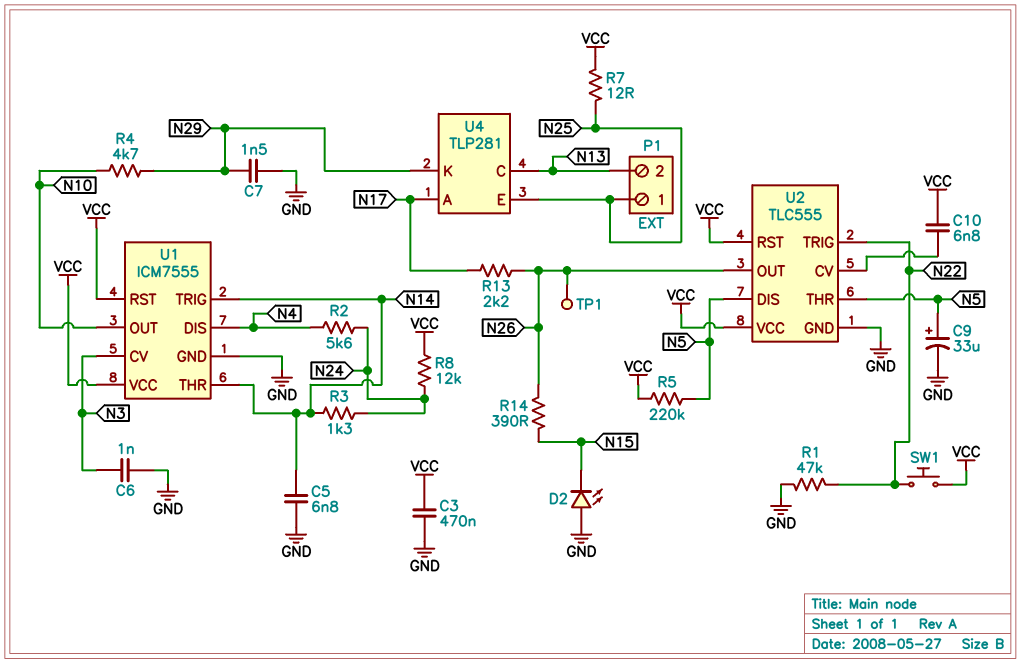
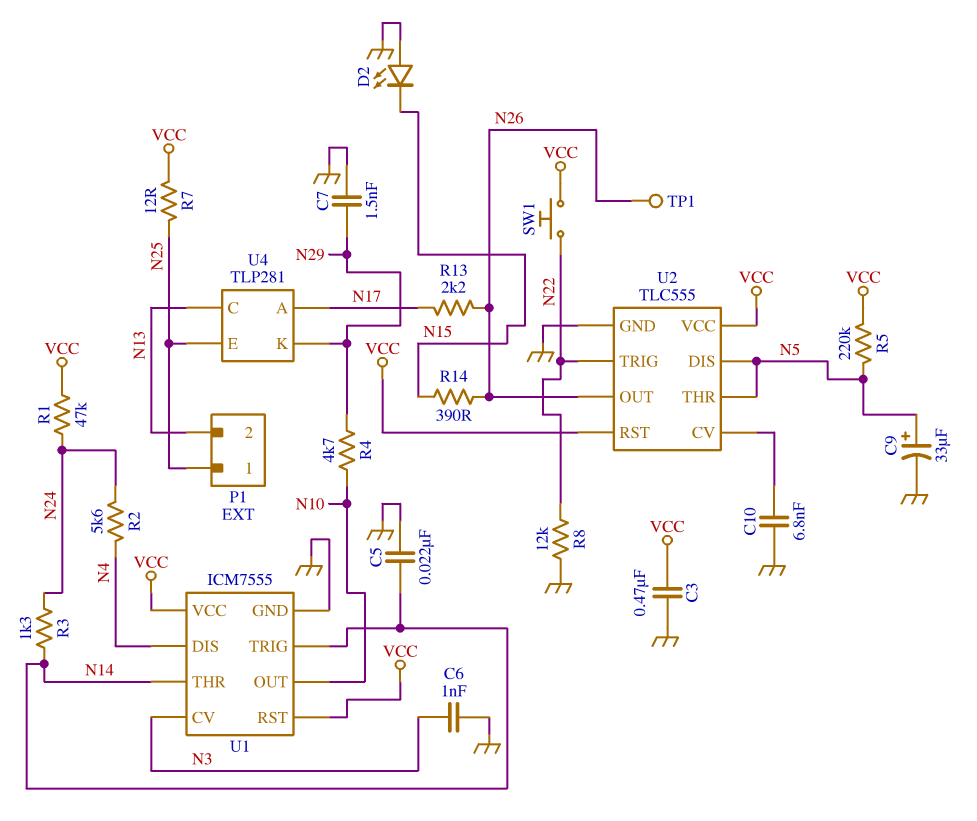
C5: 6.8nF (GND, N14) -> 22nF (GND, N14)
C10: 6.8nF (U2/CV, VCC) -> 6.8nF (GND, U2/CV)
R1: 47k (GND, N22) -> 47k (N24, VCC)
R8: 12k (N24, VCC) -> 12k (GND, N22)

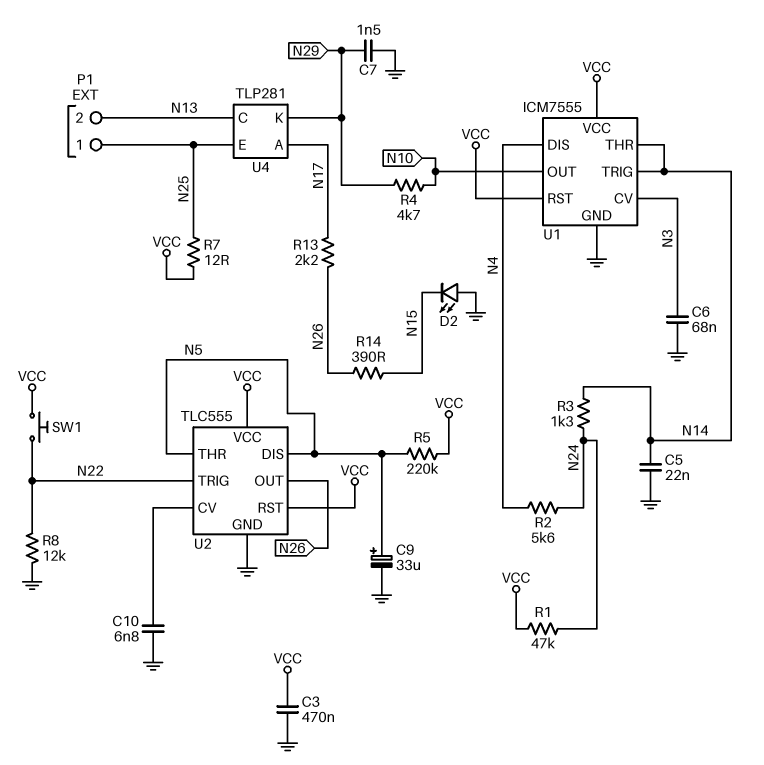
C6: 1nF (GND, N3) -> 68nF (GND, N3)
TP1: test point (N26) -> none

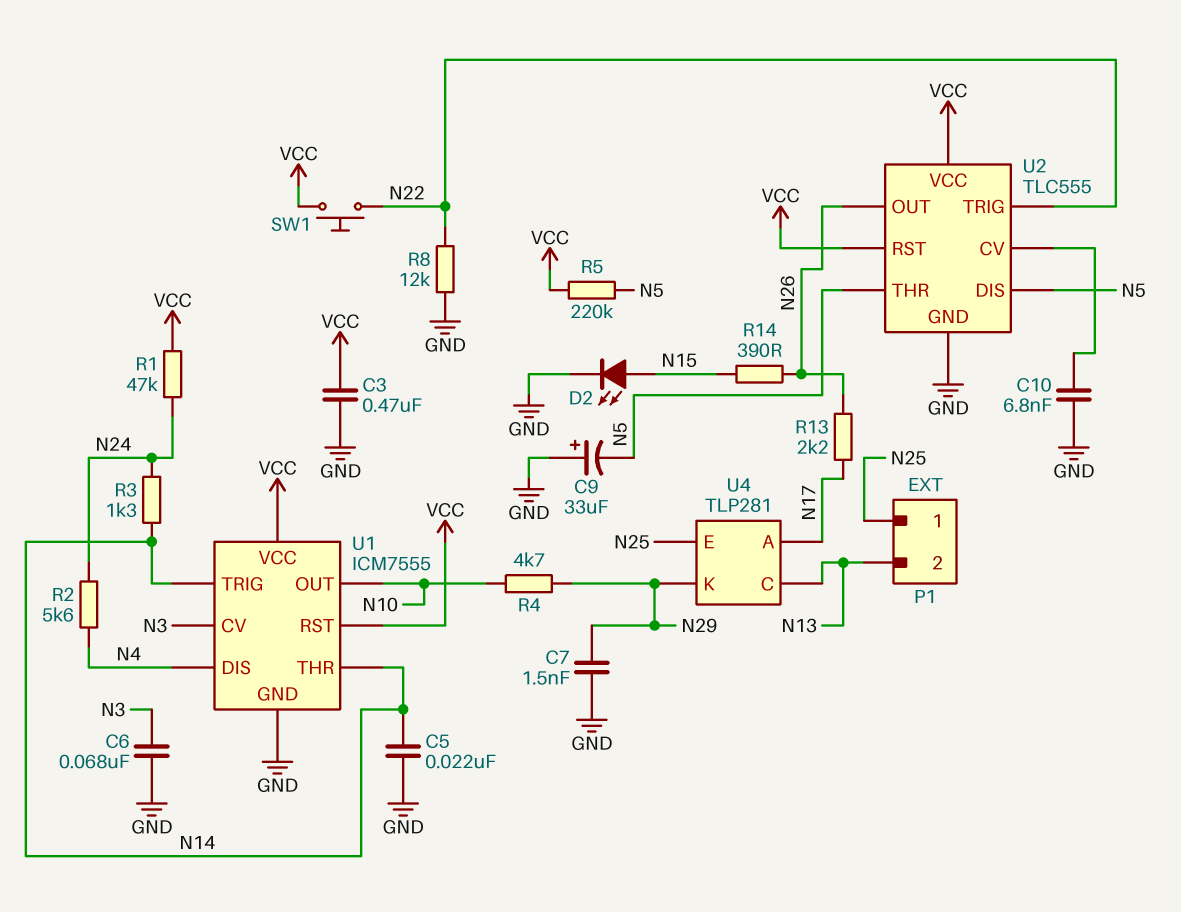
C9: 33uF (plus N5, minus GND) -> 33uF (plus GND, minus N5)
D2: LED (A GND, K N15) -> LED (A N15, K GND)
R7: 12 (N25, VCC) -> none

